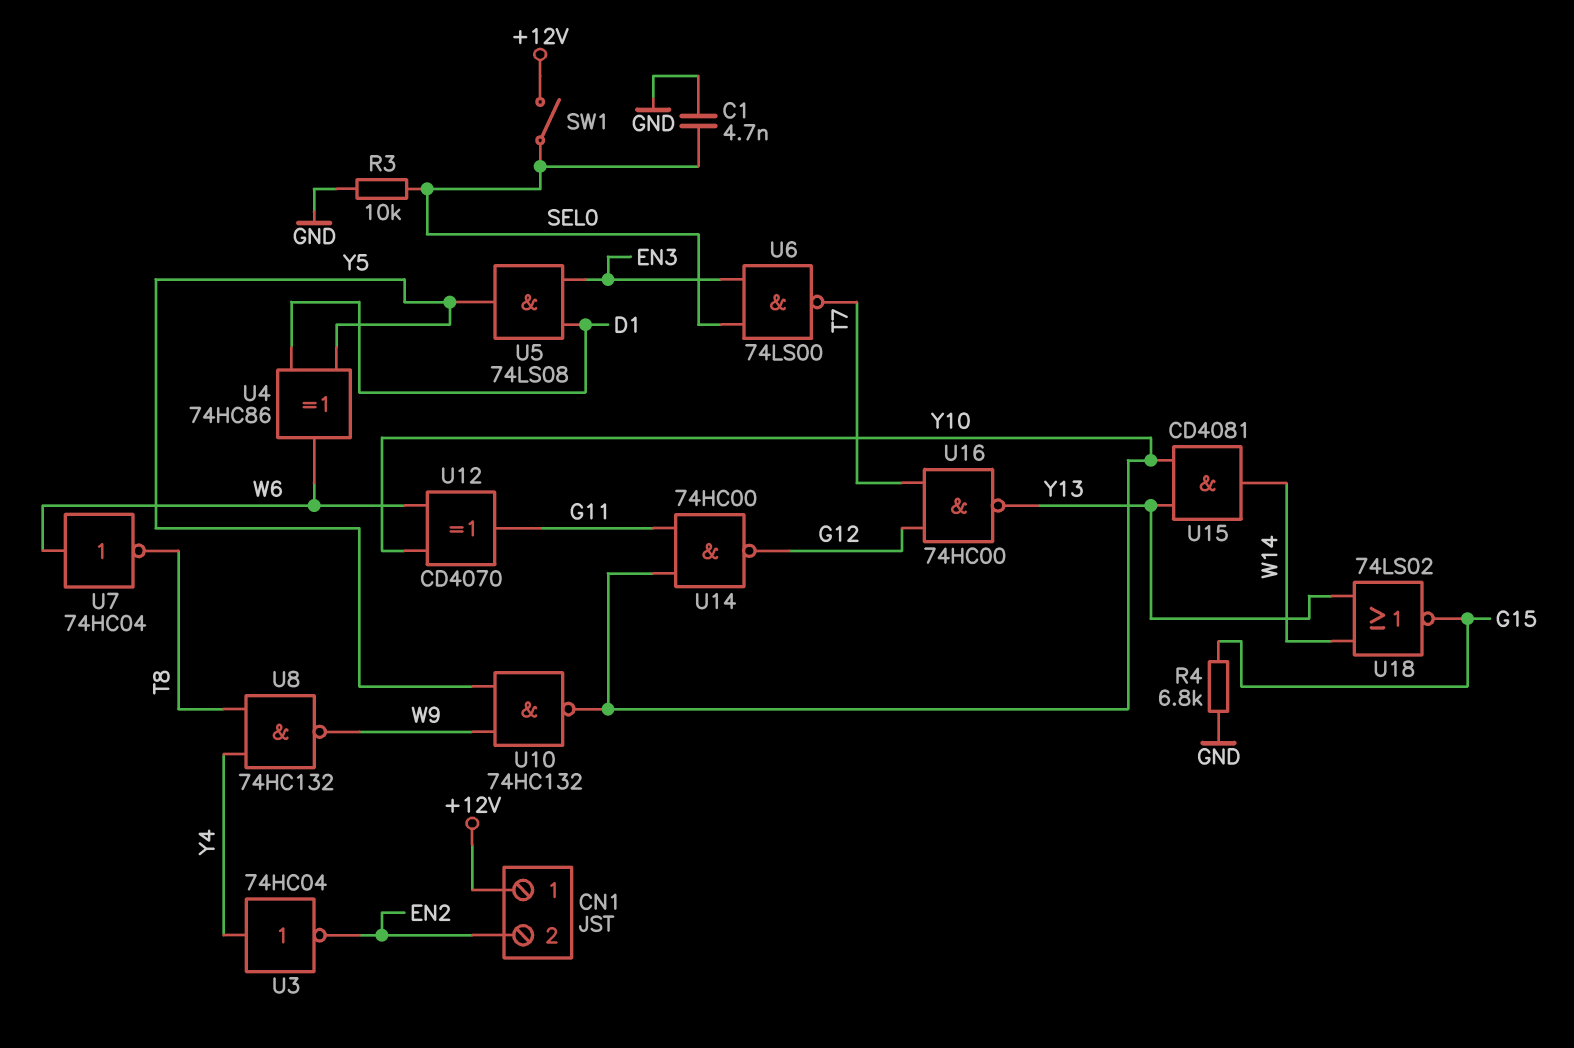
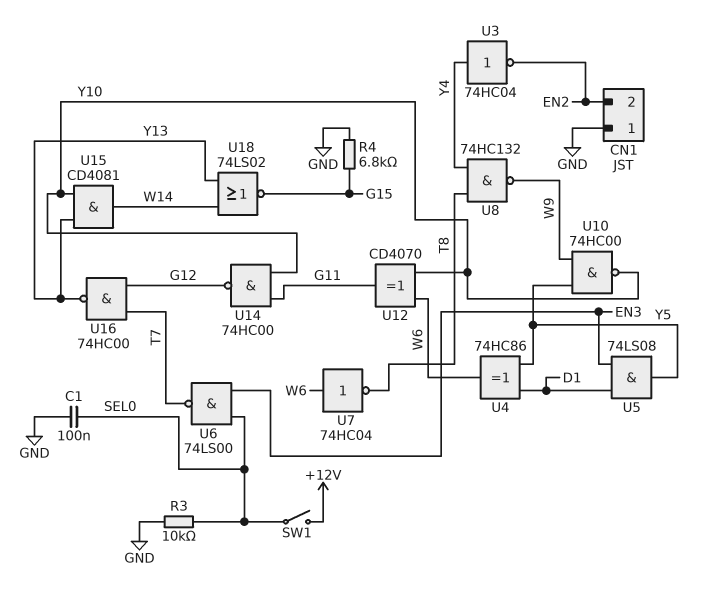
C1: 4.7nF (GND, SEL0) -> 100nF (GND, SEL0)
CN1 pin 1: +12V -> GND
U10: NAND 74HC132 (in W9, in Y5, out Y10) -> NAND 74HC00 (in W9, in Y5, out Y10)

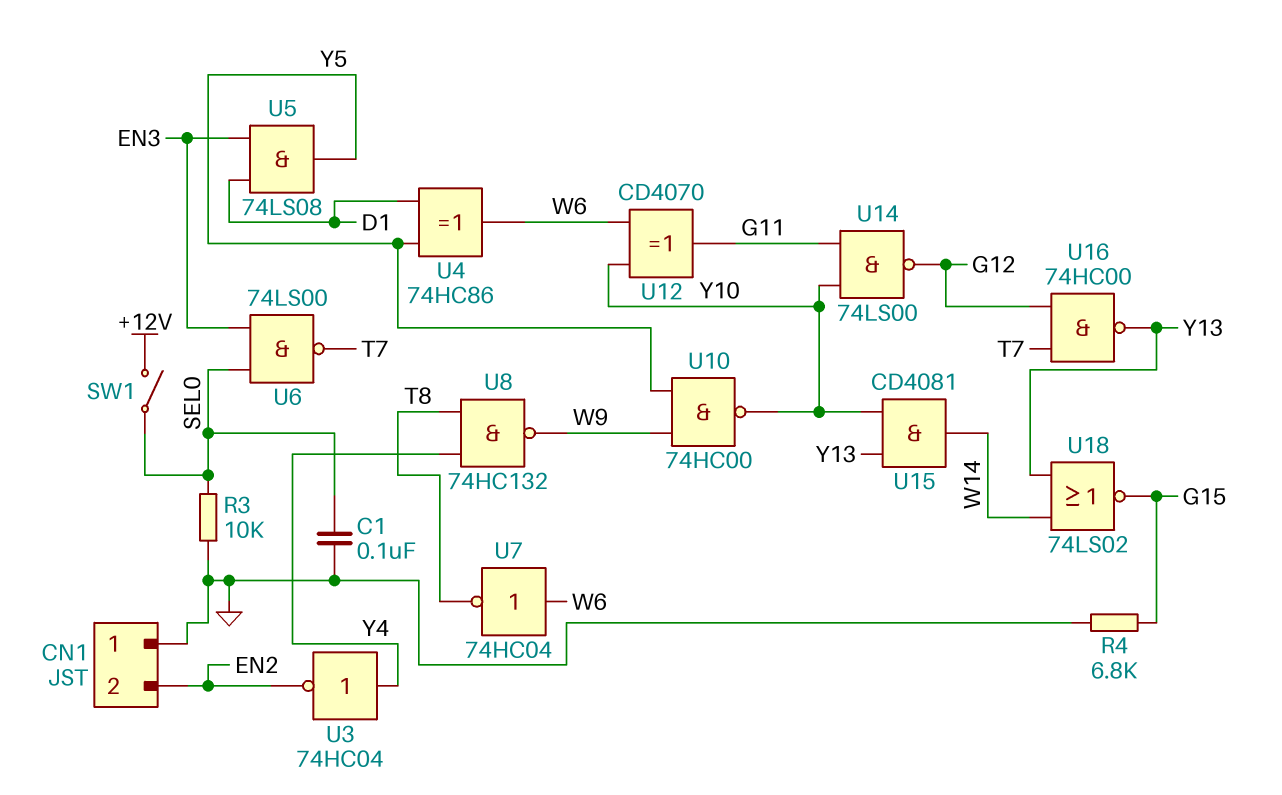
U14: NAND 74HC00 (in G11, in Y10, out G12) -> NAND 74LS00 (in G11, in Y10, out G12)

